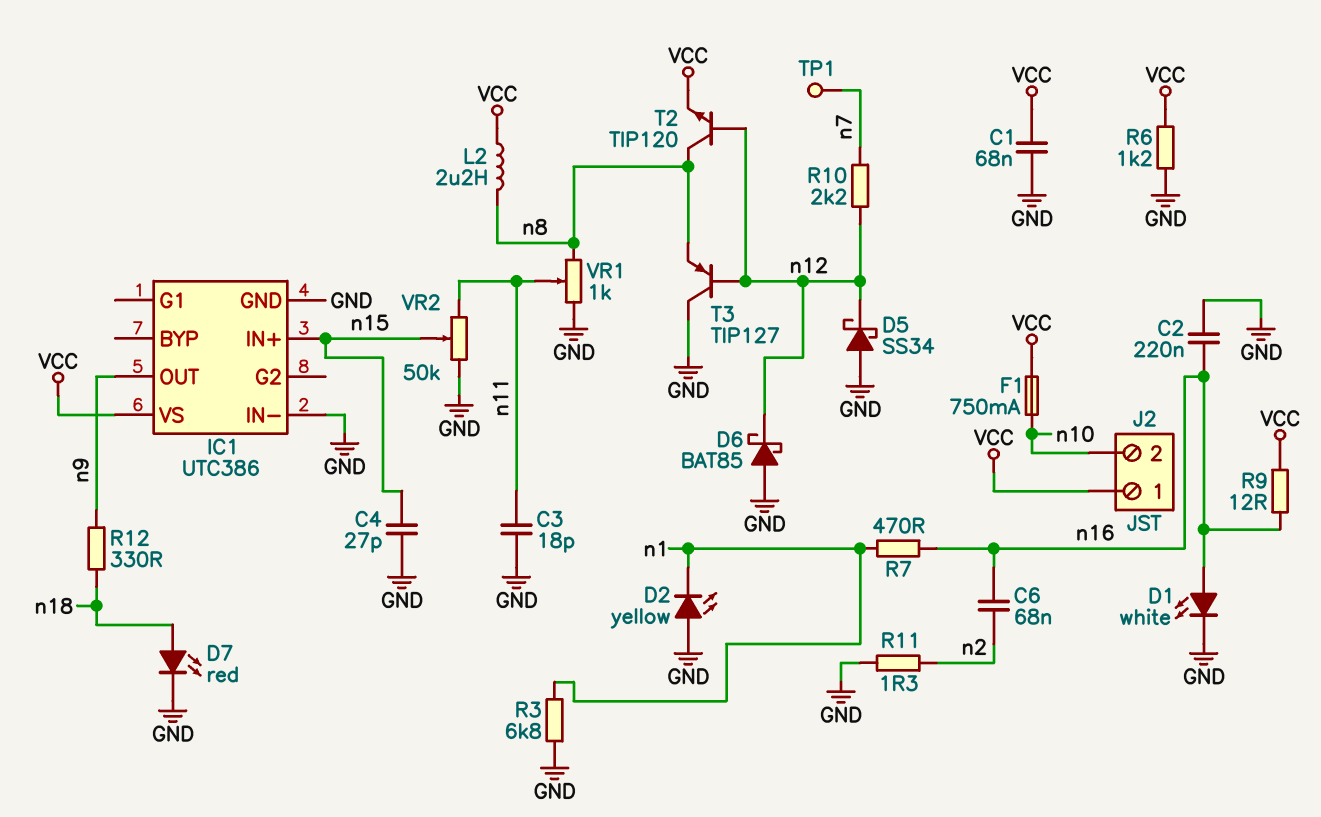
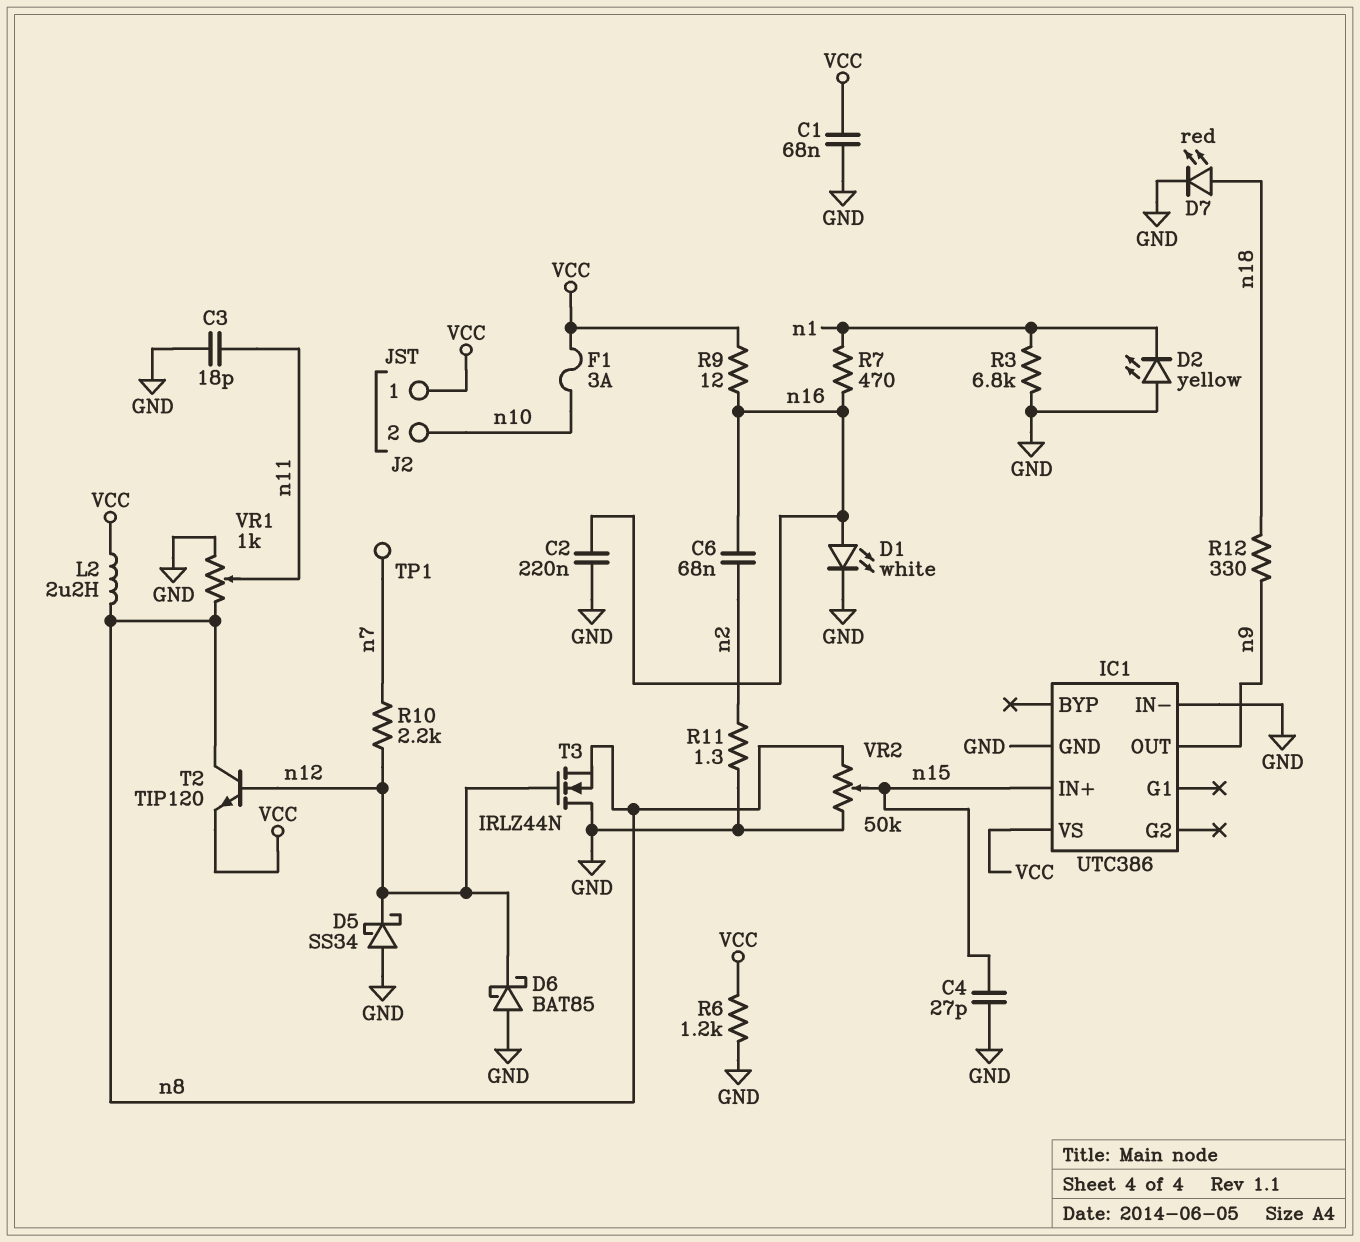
F1: 750mA (VCC, n10) -> 3A (VCC, n10)
T3: PNP TIP127 (B n12, C GND, E n8) -> NMOS IRLZ44N (G n12, D GND, S n8)
VR2: 50k (GND, n11, wiper n15) -> 50k (GND, n8, wiper n15)

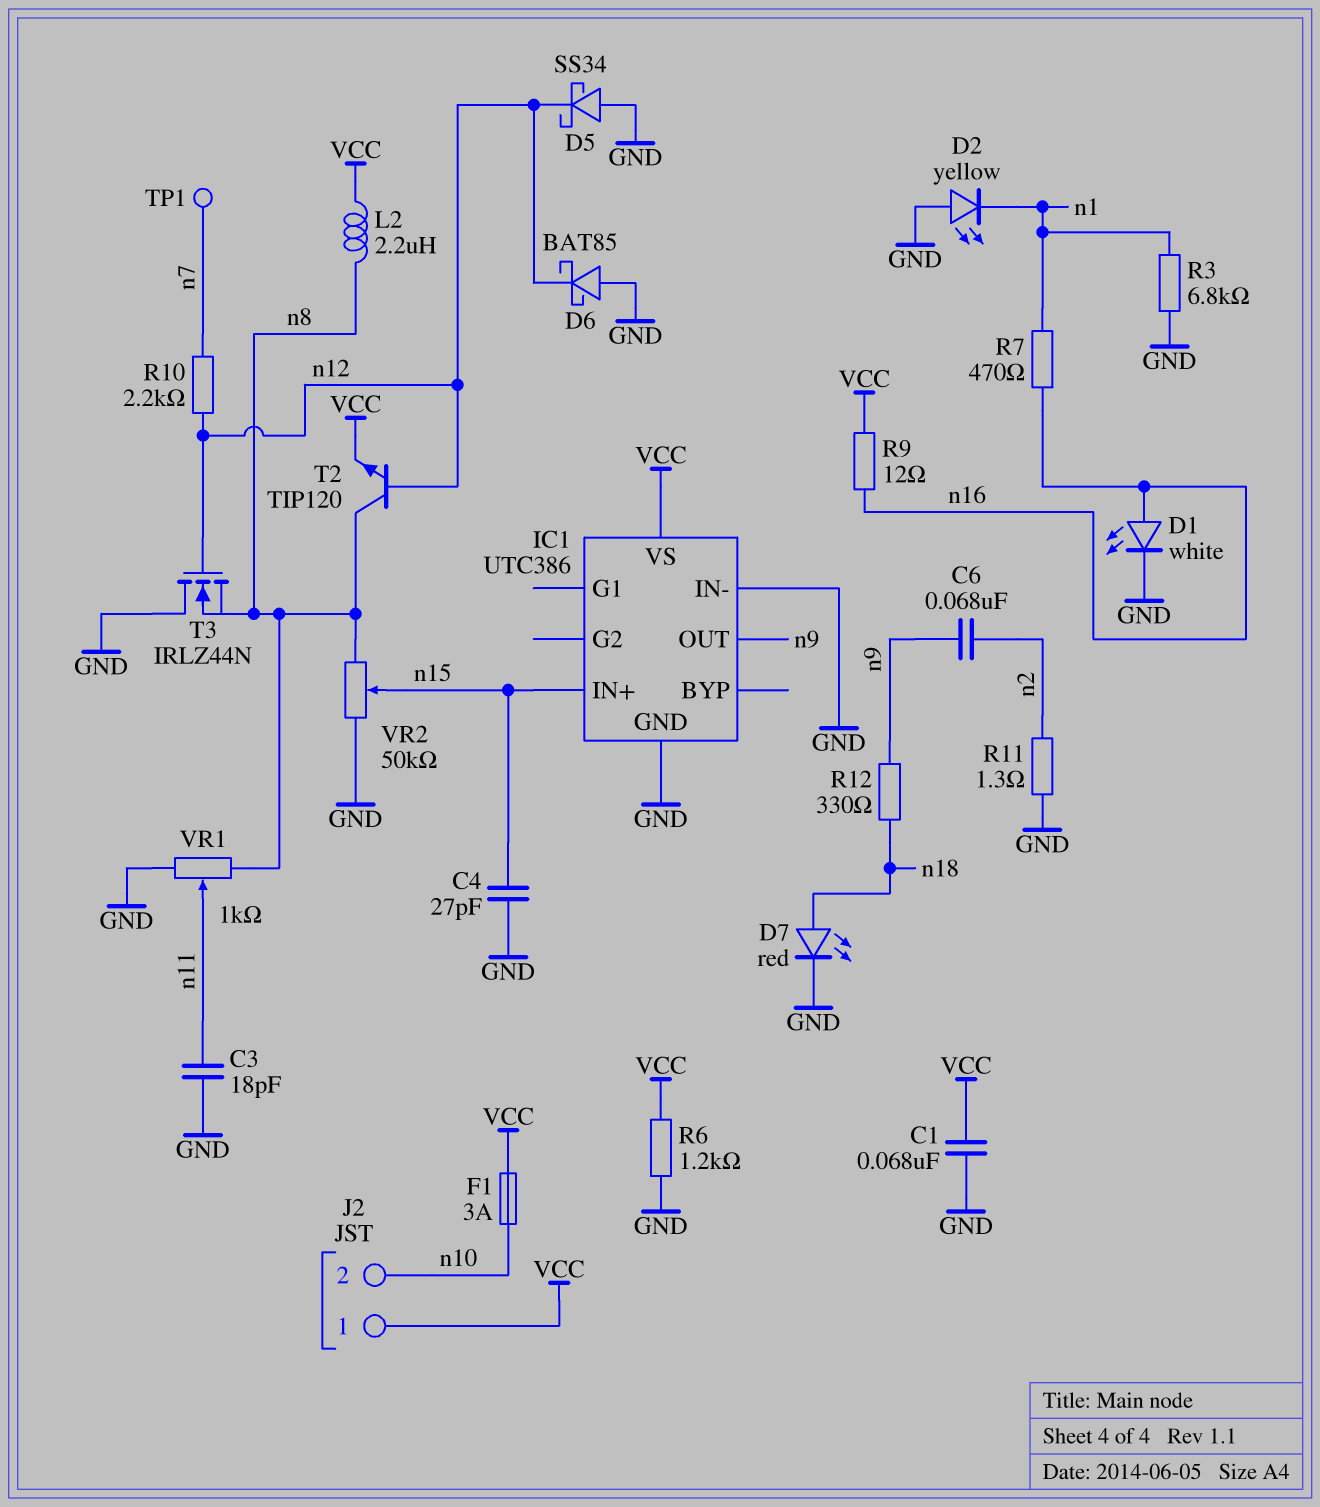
C2: 220nF (GND, n16) -> none
C6: 68nF (n2, n16) -> 68nF (n2, n9)

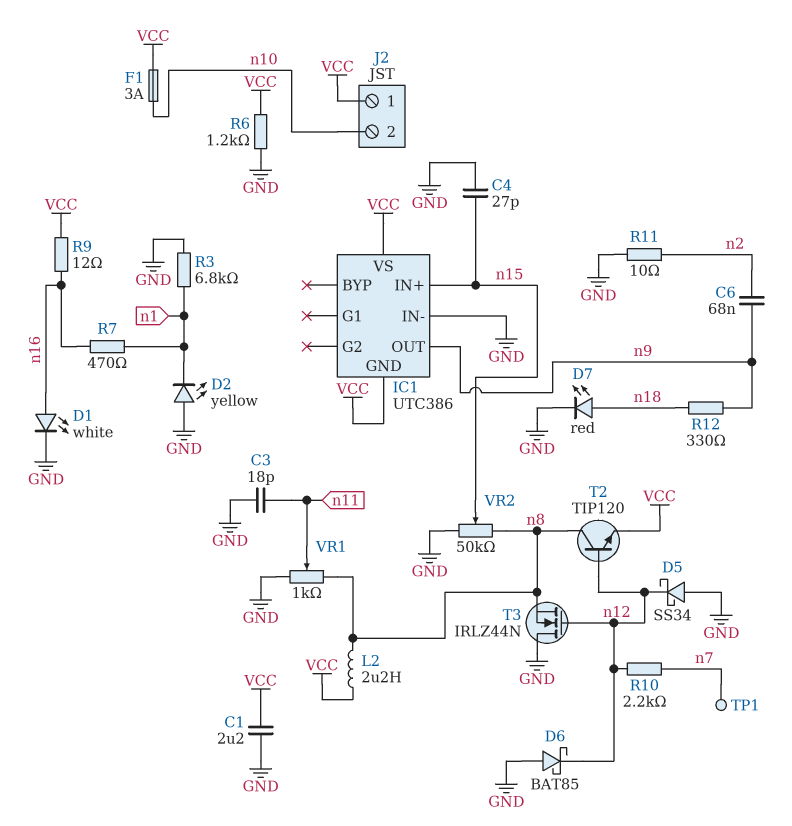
C1: 68nF (GND, VCC) -> 2.2uF (GND, VCC)
IC1 pin GND: GND -> VCC
R11: 1.3 (GND, n2) -> 10 (GND, n2)

